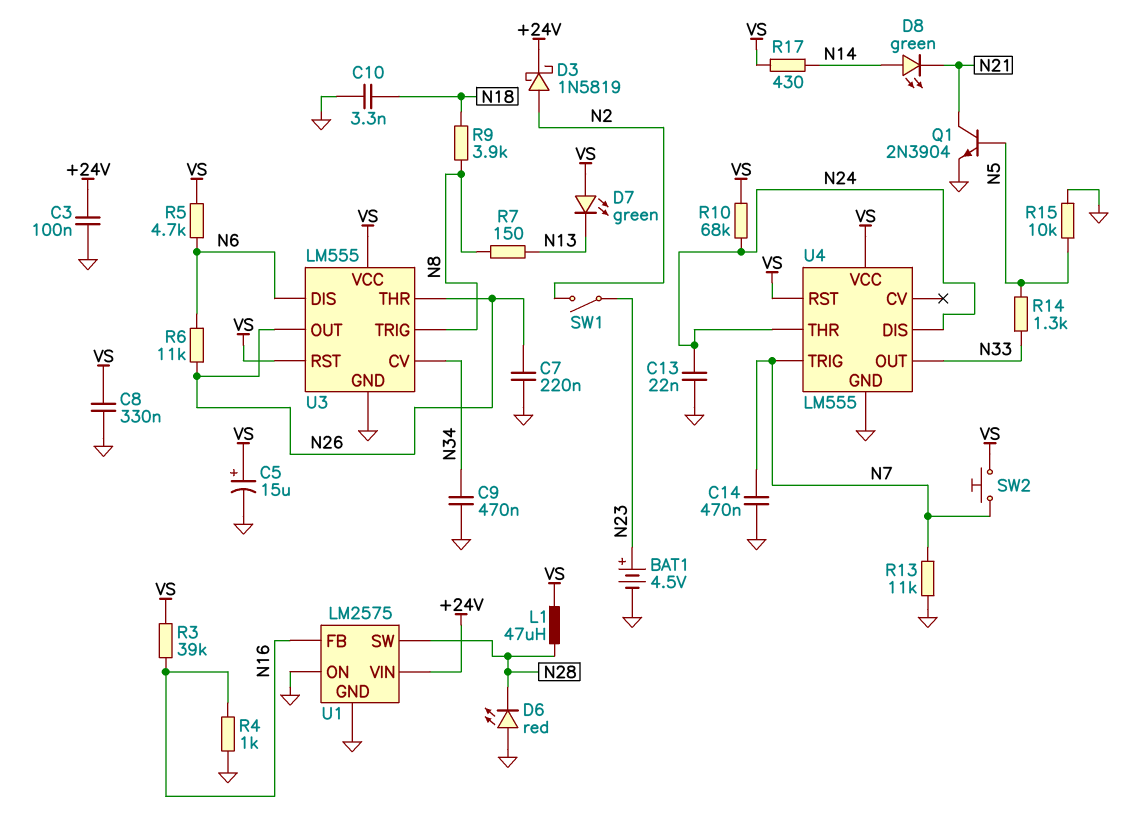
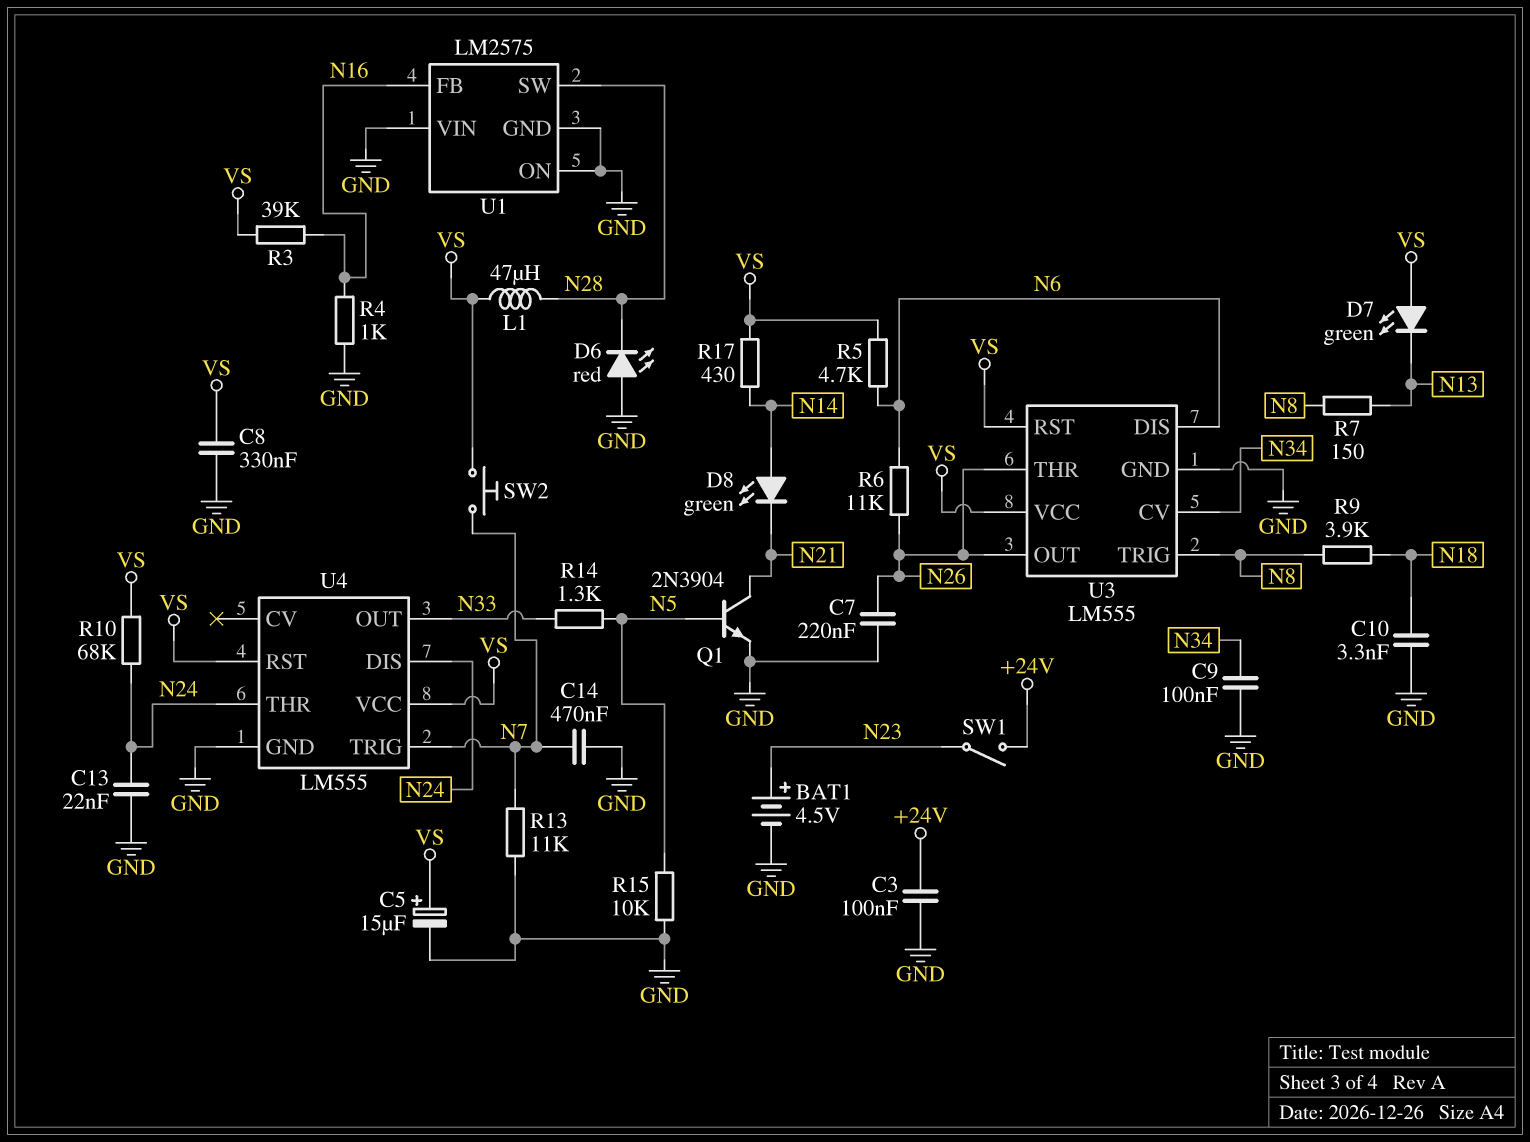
C9: 470nF (GND, N34) -> 100nF (GND, N34)
D3: schottky 1N5819 (A N2, K +24V) -> none
SW1: switch (N2, N23) -> switch (+24V, N23)
U1 pin VIN: +24V -> GND

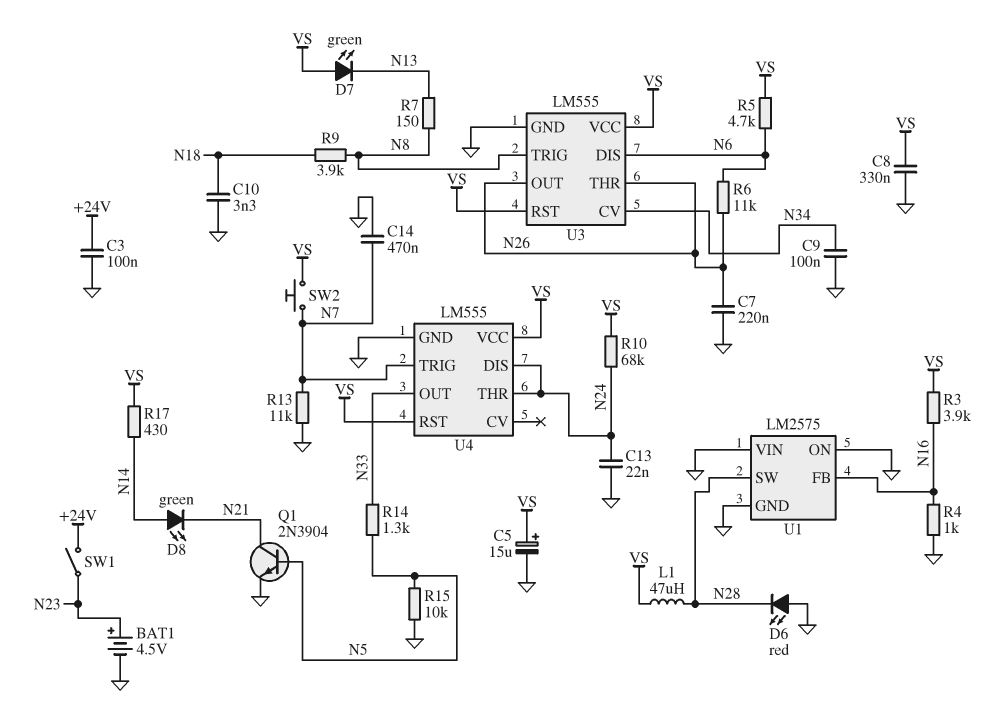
R3: 39k (N16, VS) -> 3.9k (N16, VS)

